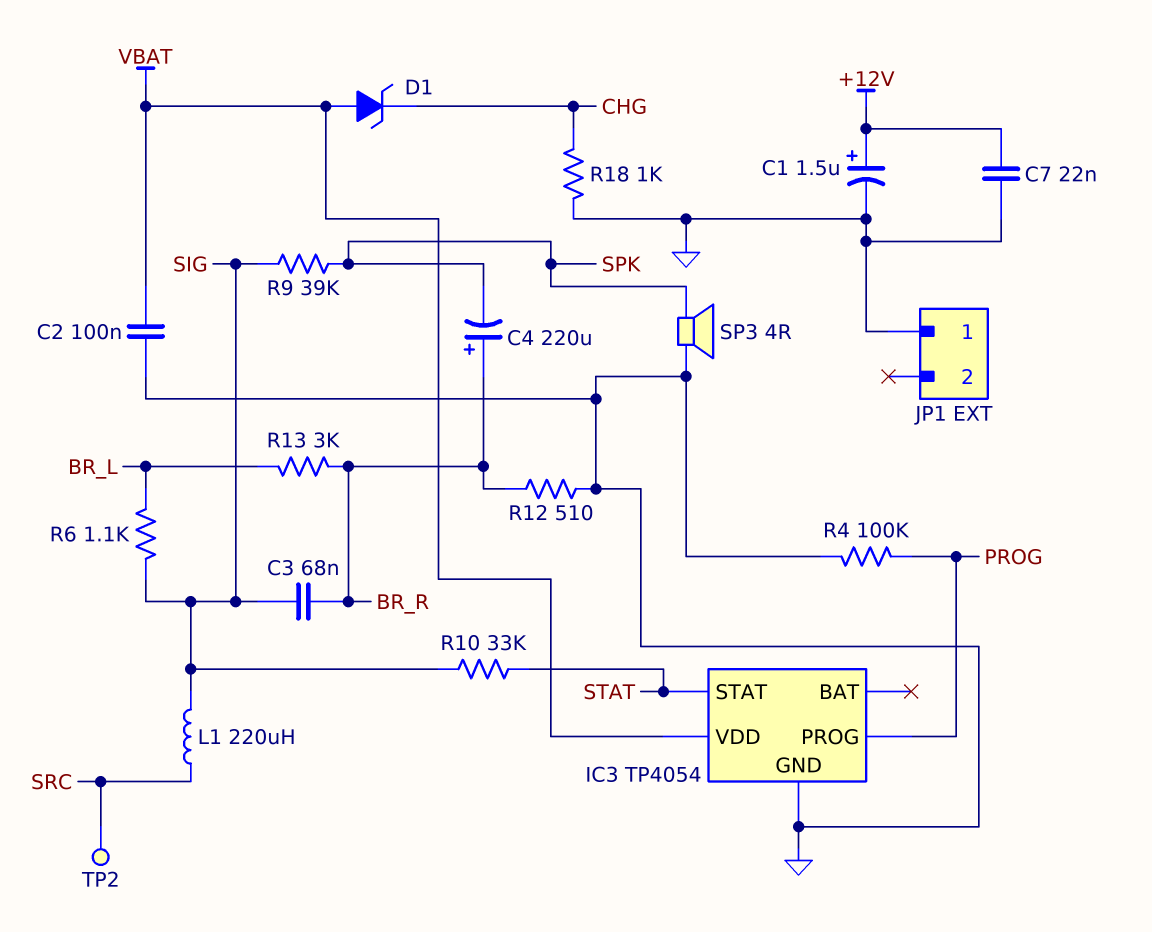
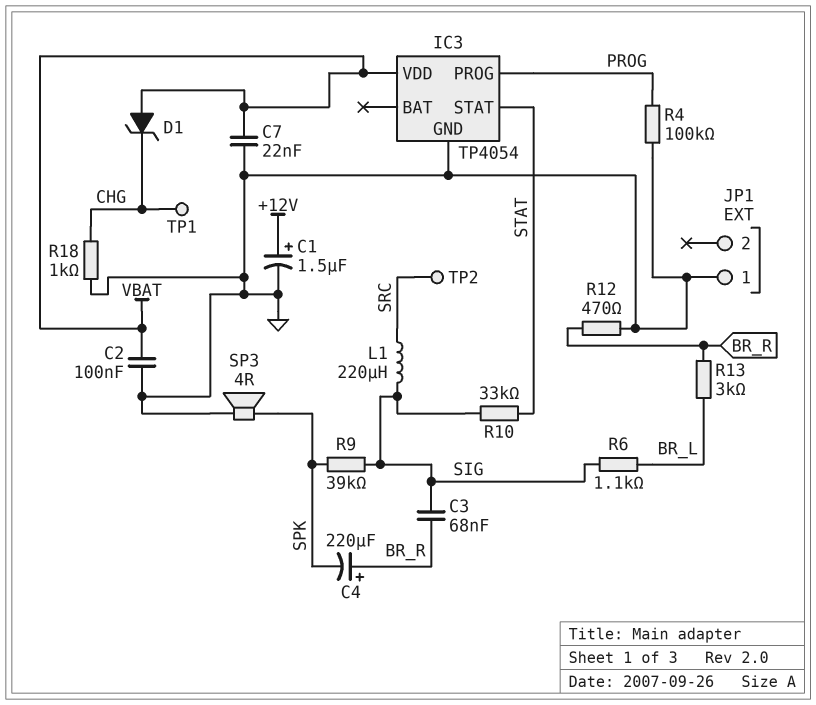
C7: 22nF (+12V, GND) -> 22nF (GND, VBAT)
R12: 510 (BR_R, GND) -> 470 (BR_R, GND)
TP1: none -> test point (CHG)

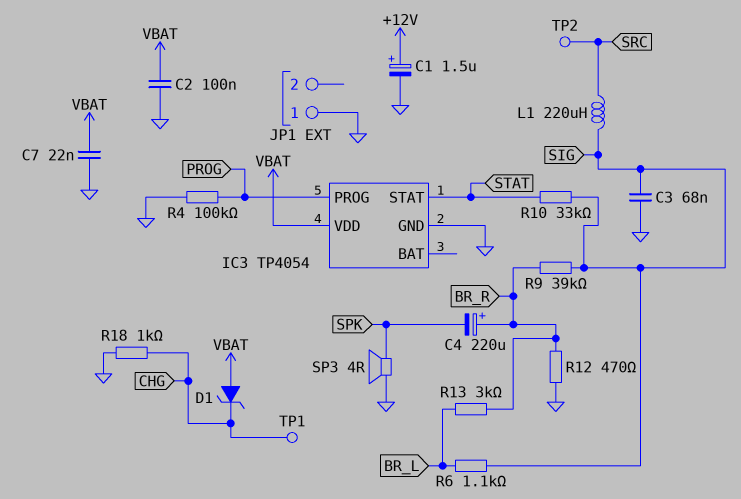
C3: 68nF (BR_R, SIG) -> 68nF (GND, SIG)
R9: 39k (SIG, SPK) -> 39k (BR_R, SIG)

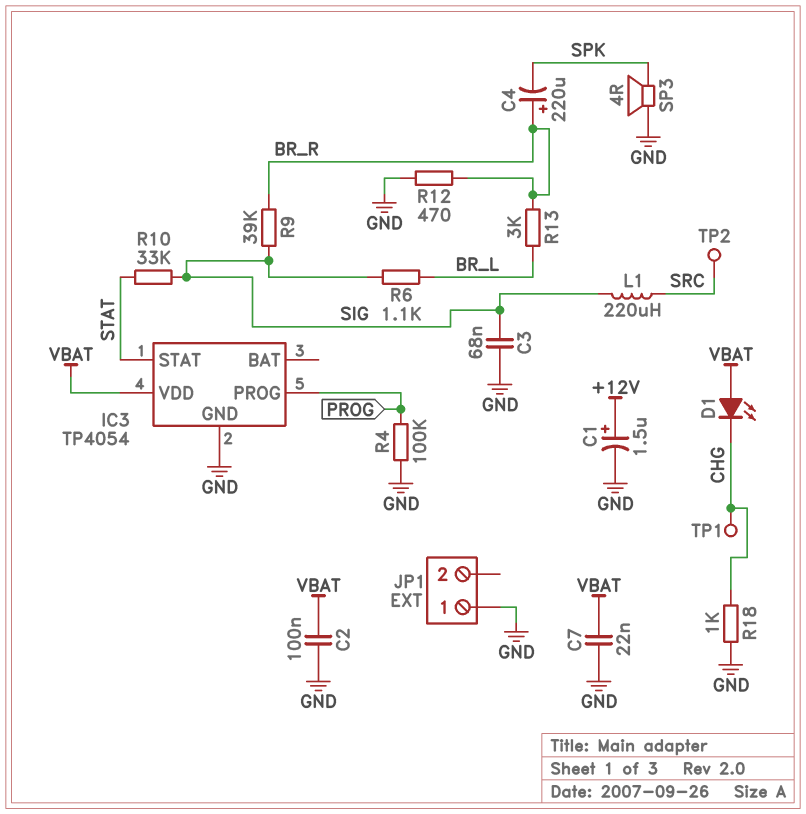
D1: zener (A VBAT, K CHG) -> LED (A VBAT, K CHG)

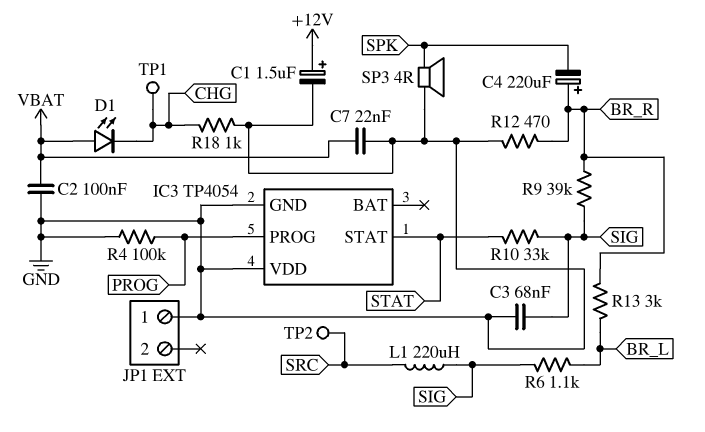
IC3 pin VDD: VBAT -> GND

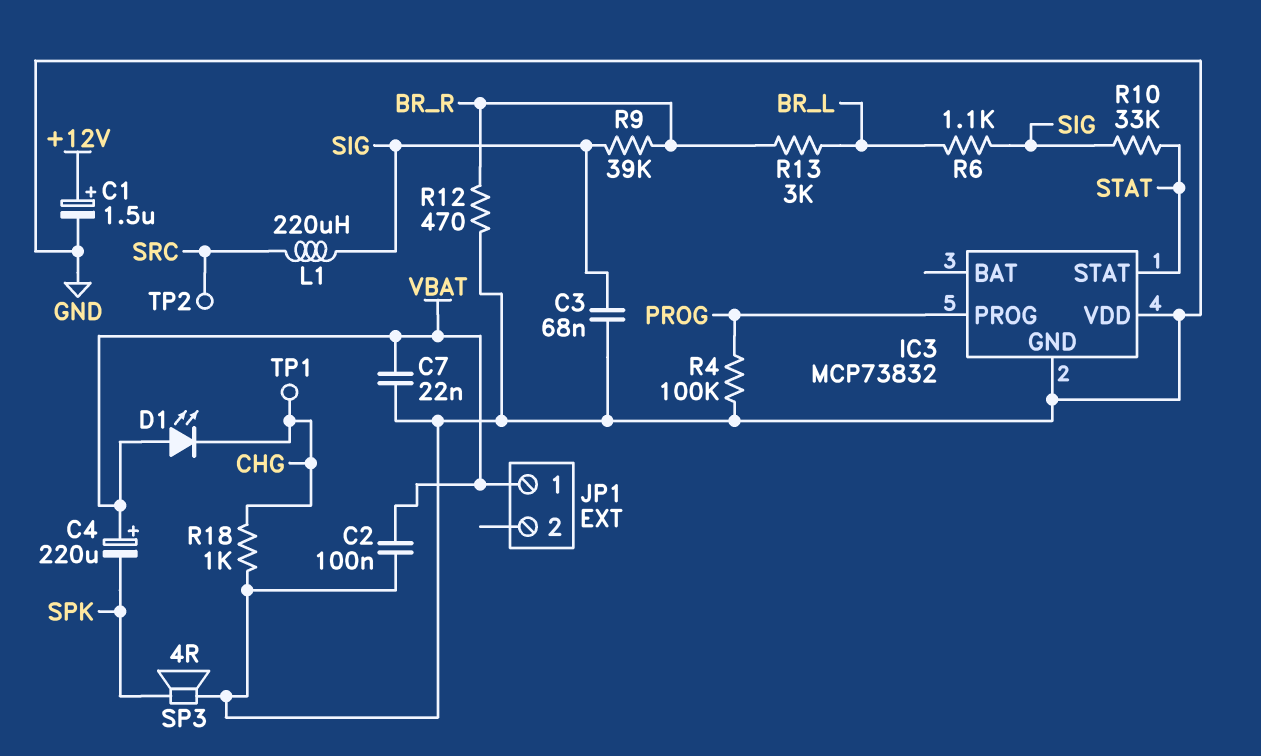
C4: 220uF (plus BR_R, minus SPK) -> 220uF (plus VBAT, minus SPK)
IC3: TP4054 -> MCP73832
JP1 pin 1: GND -> VBAT

